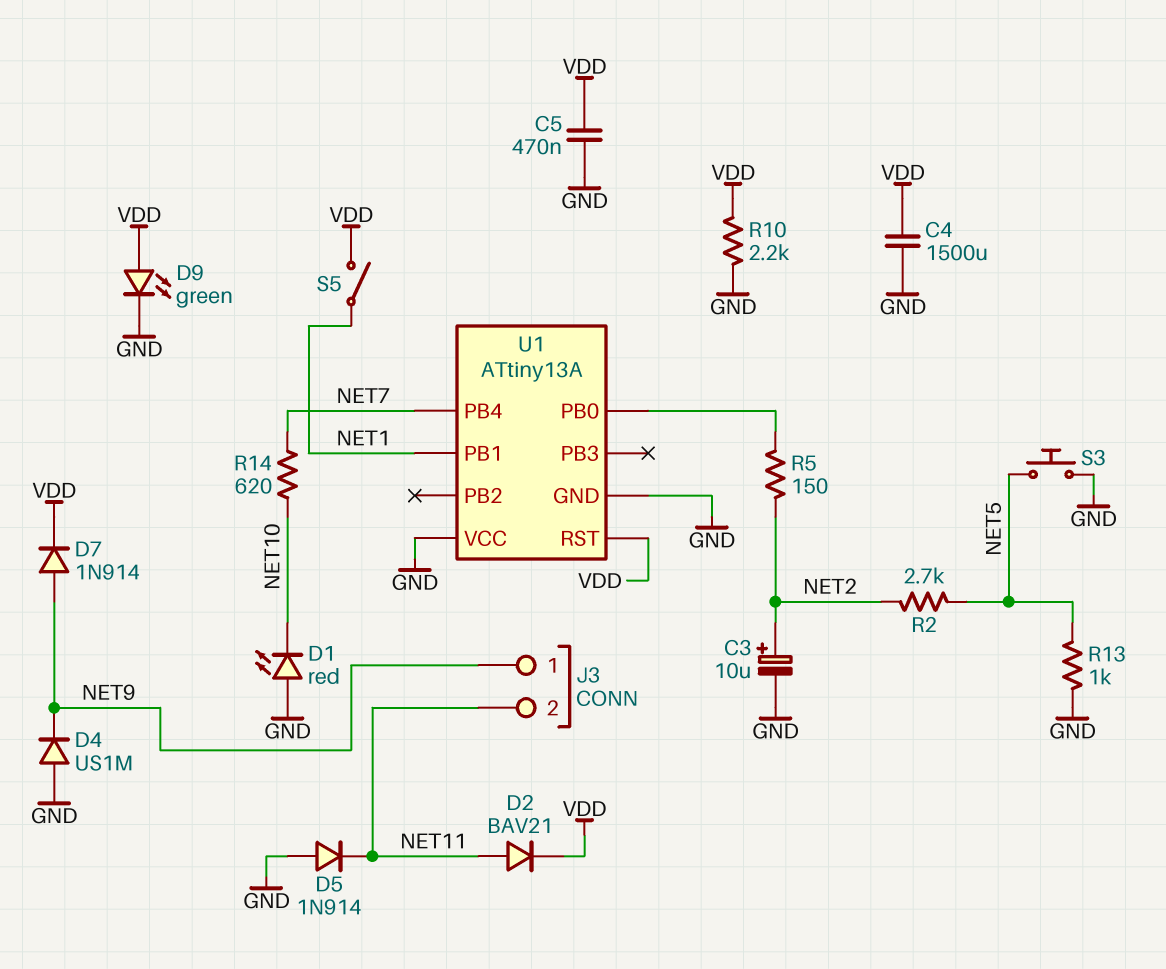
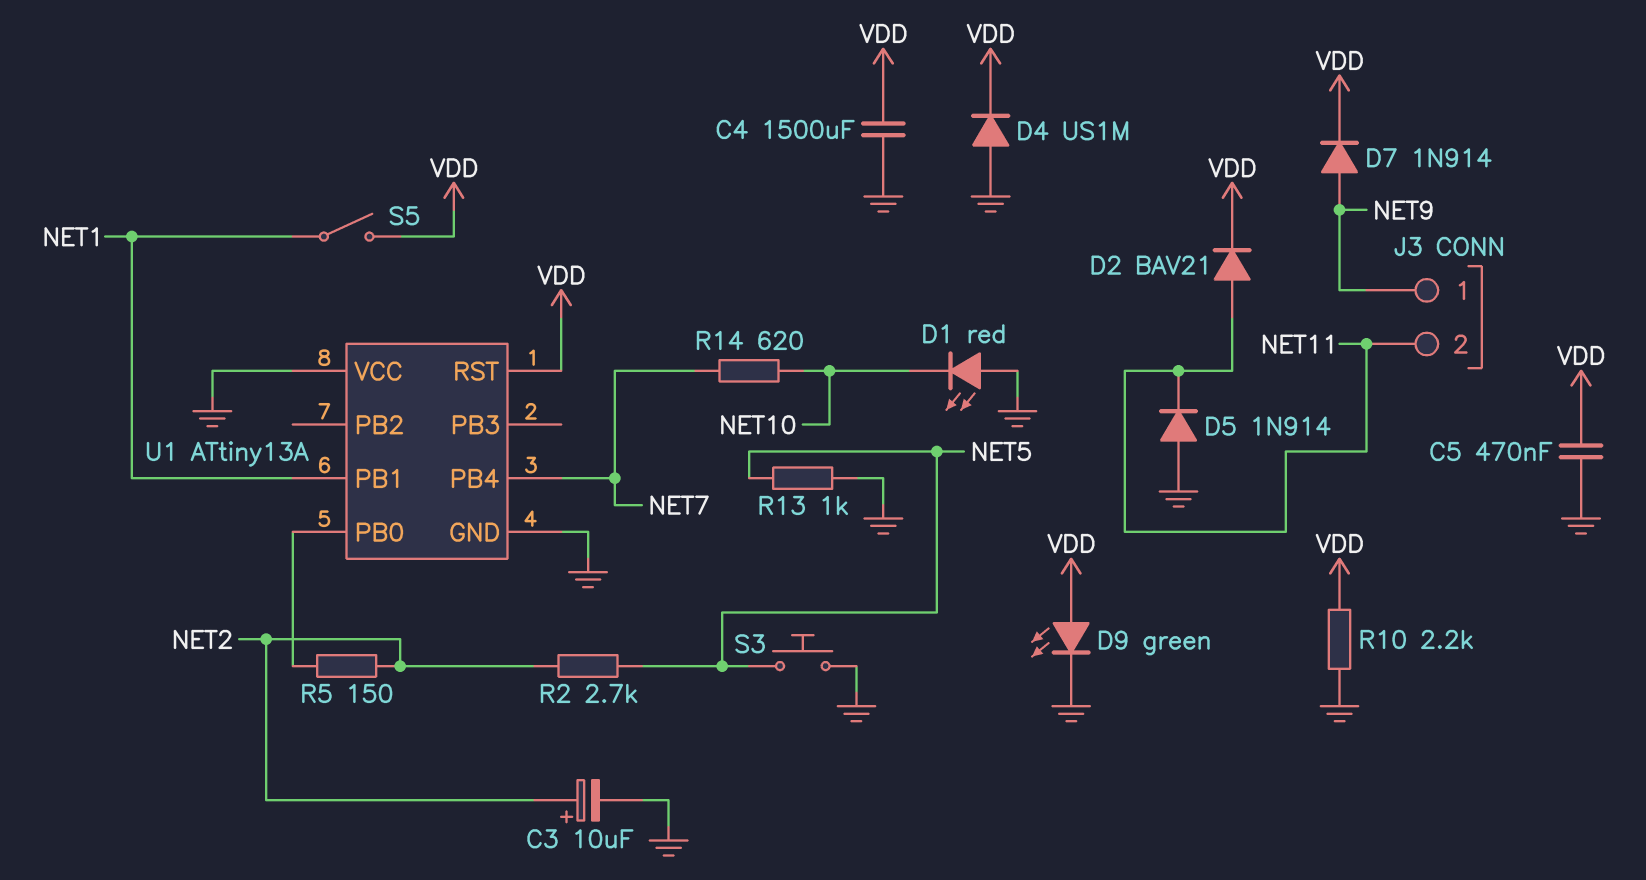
D4: diode US1M (A GND, K NET9) -> diode US1M (A GND, K VDD)

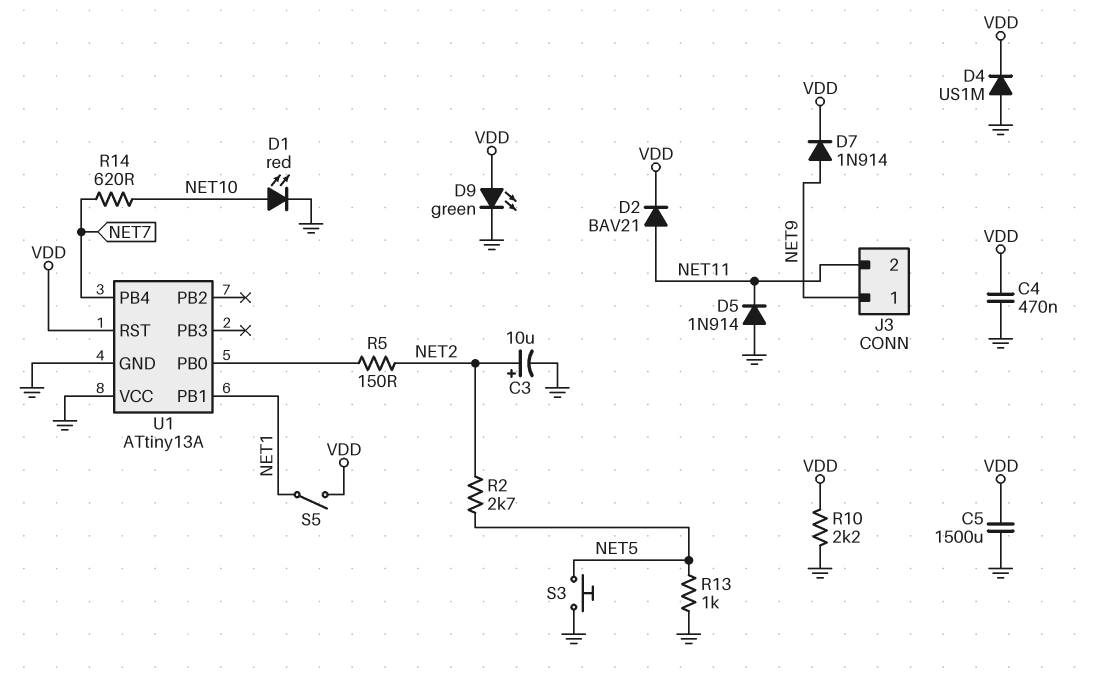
C4: 1500uF (GND, VDD) -> 470nF (GND, VDD)
C5: 470nF (GND, VDD) -> 1500uF (GND, VDD)
D1: LED red (A GND, K NET10) -> LED red (A NET10, K GND)

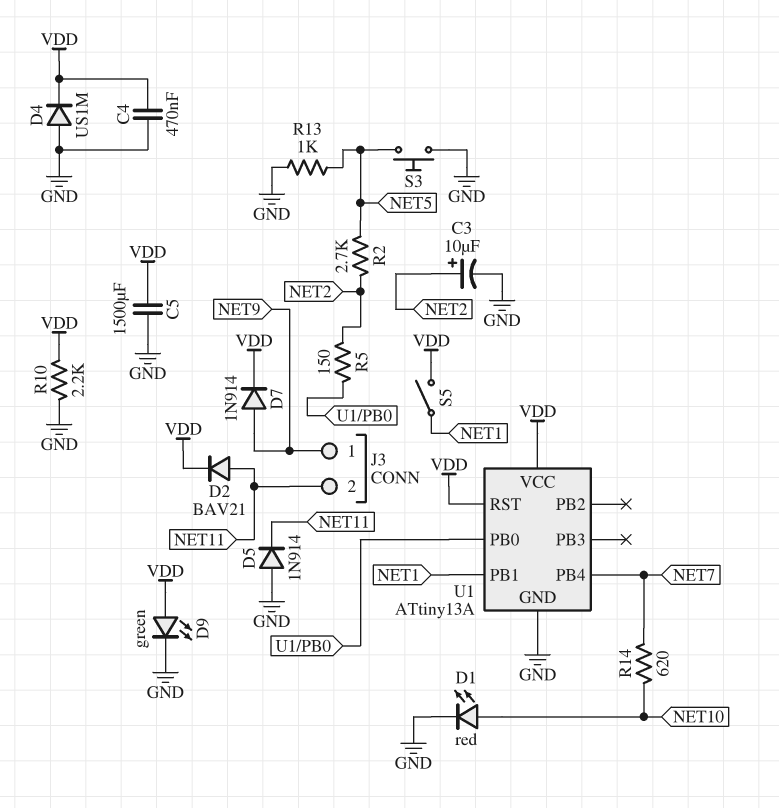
U1 pin VCC: GND -> VDD

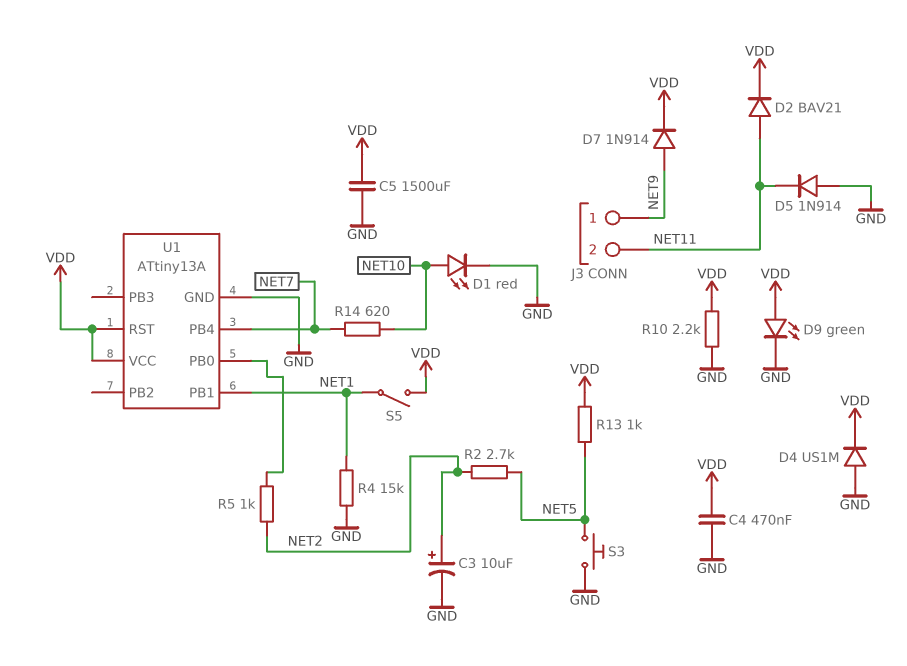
R4: none -> 15k (GND, NET1)
R5: 150 (NET2, U1/PB0) -> 1k (NET2, U1/PB0)
R13: 1k (GND, NET5) -> 1k (NET5, VDD)

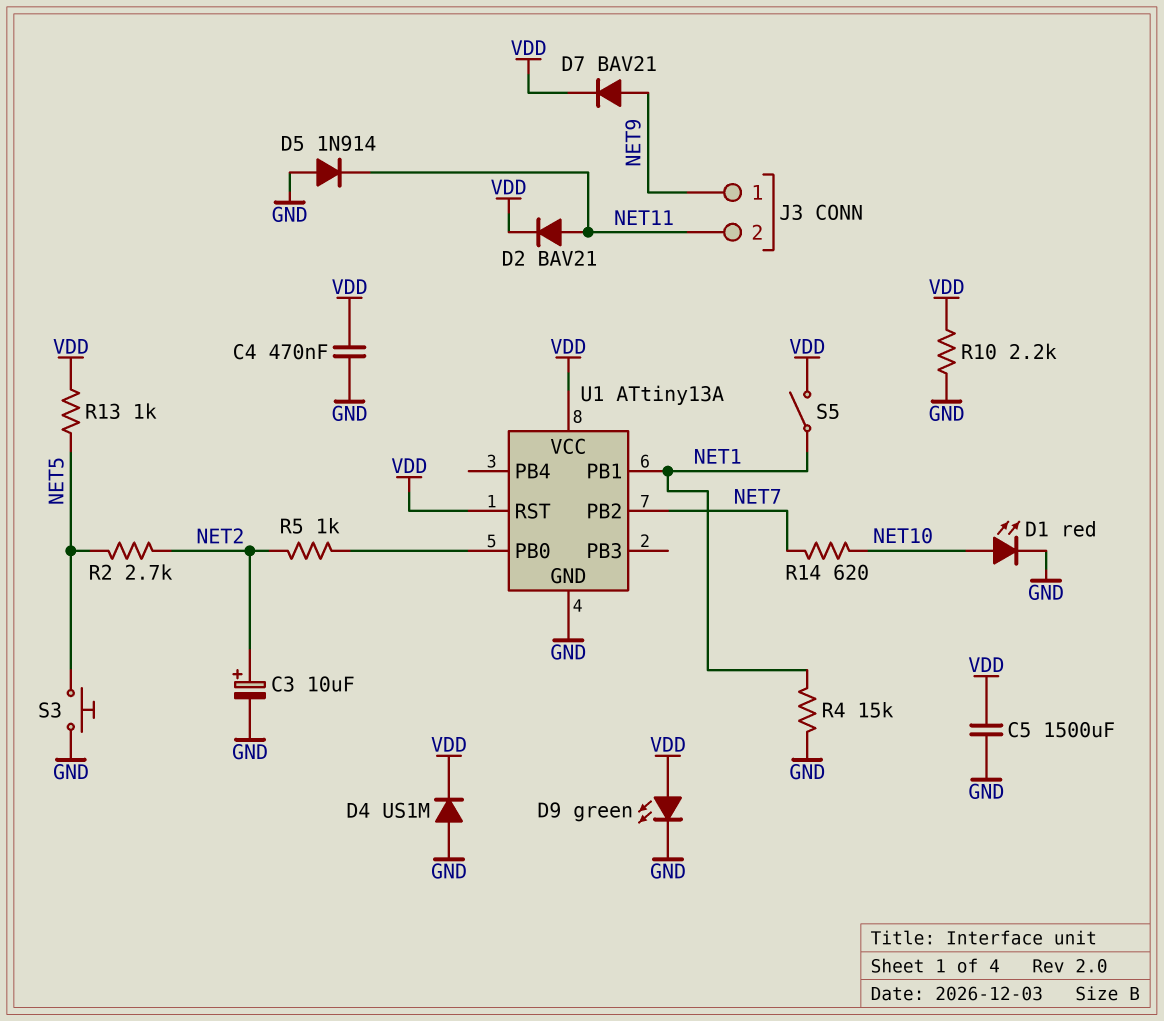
D7: diode 1N914 (A NET9, K VDD) -> diode BAV21 (A NET9, K VDD)
U1 pin PB2: none -> NET7
U1 pin PB4: NET7 -> none

